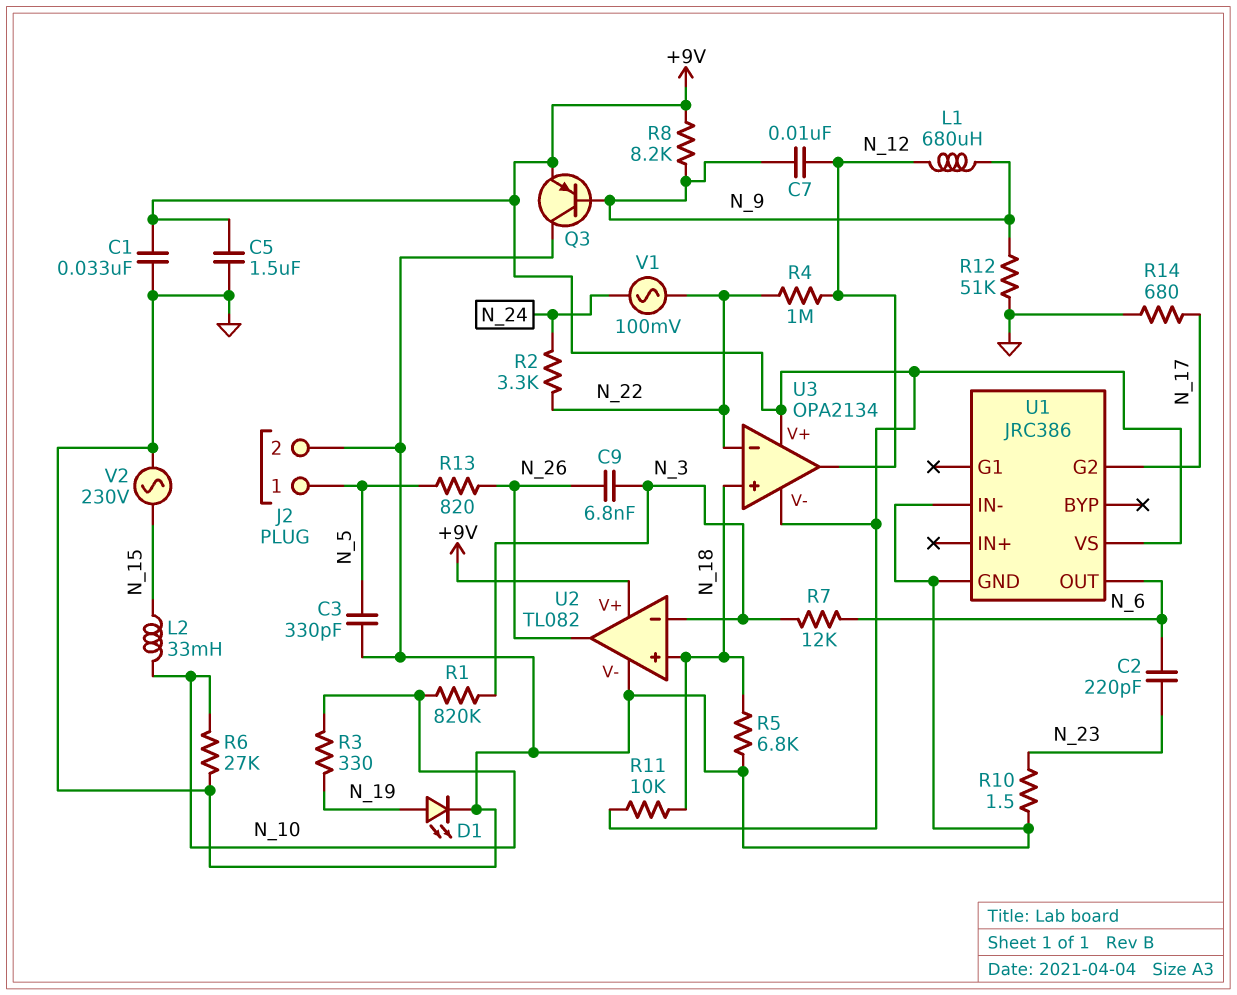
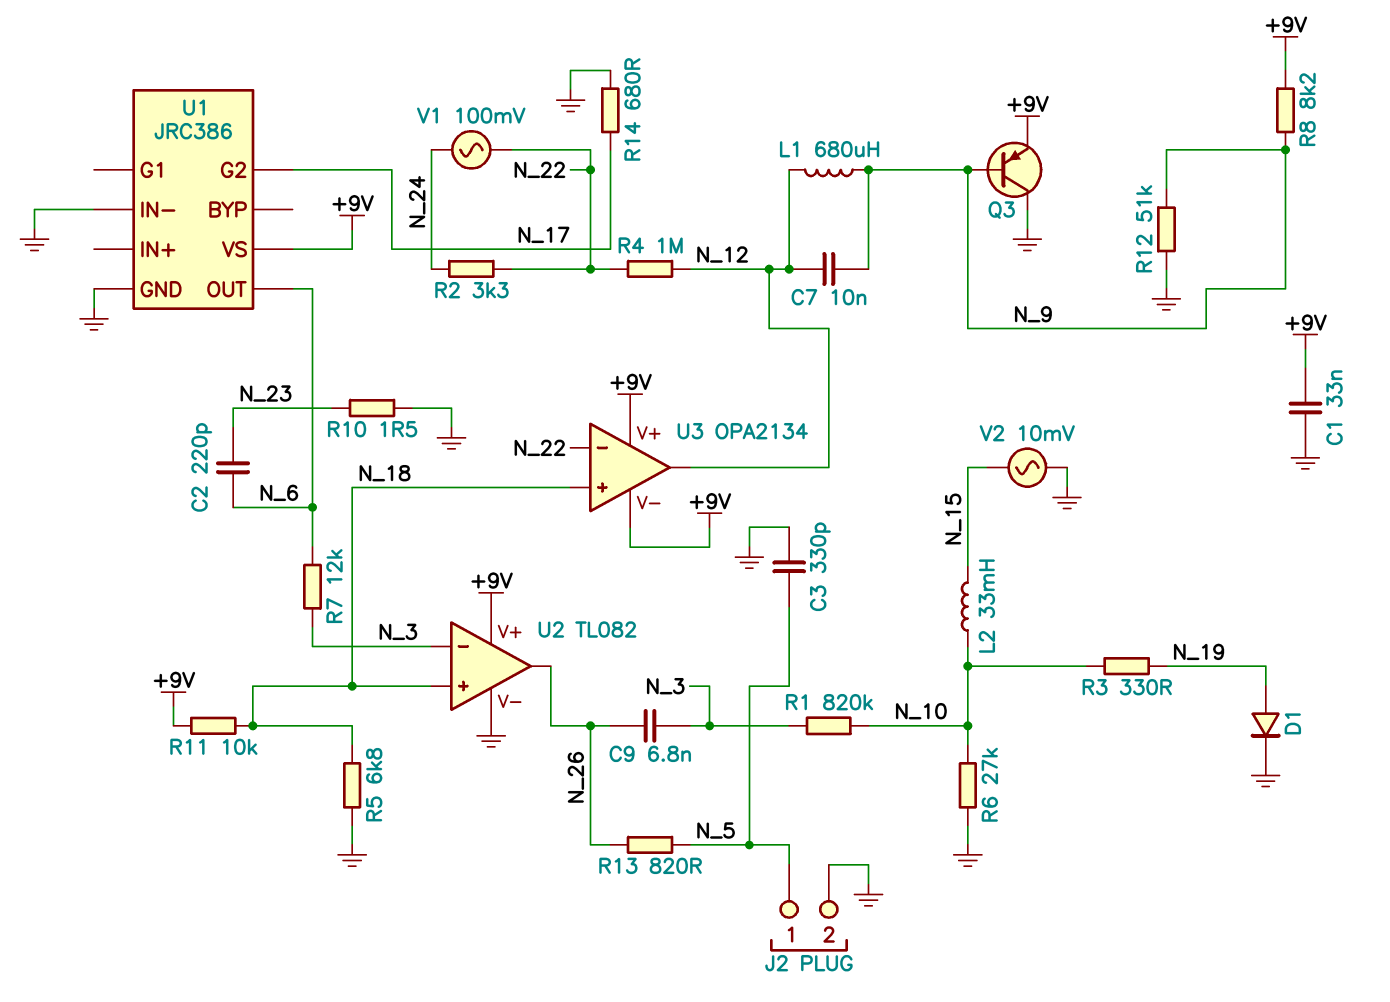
C5: 1.5uF (+9V, GND) -> none
D1: LED (A N_19, K GND) -> diode (A N_19, K GND)
V2: AC 230V (GND, N_15) -> AC 10mV (GND, N_15)

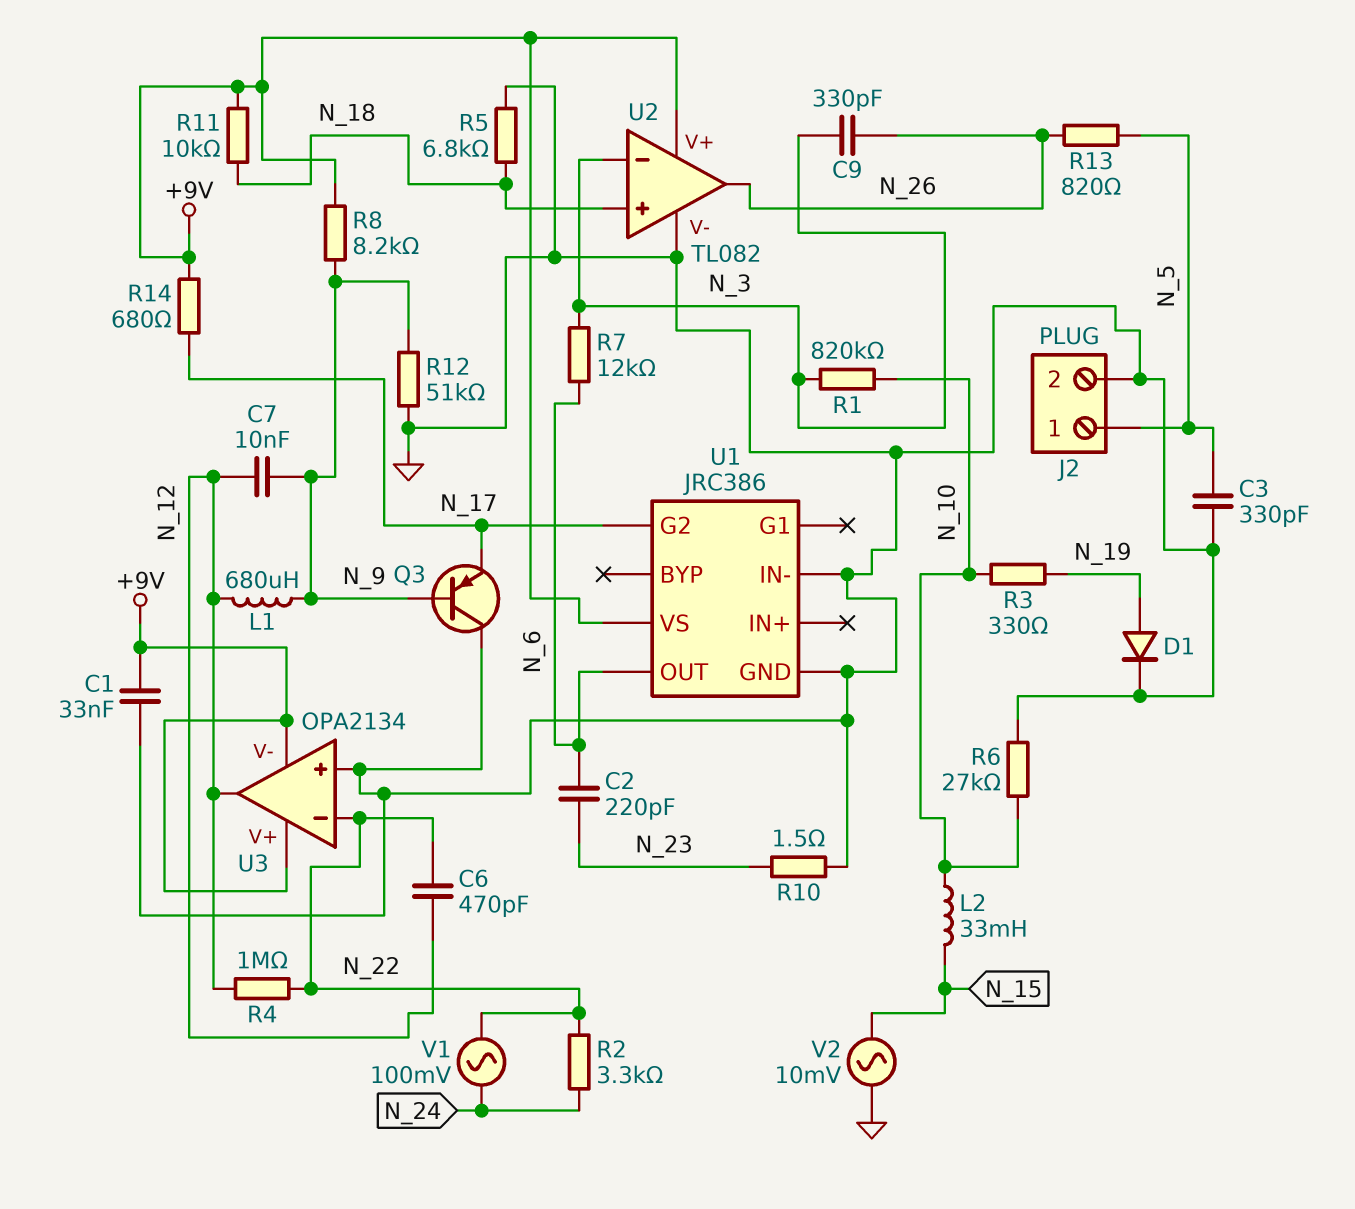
C6: none -> 470pF (N_12, N_22)
C9: 6.8nF (N_3, N_26) -> 330pF (N_3, N_26)
Q3: PNP (B N_9, C GND, E +9V) -> PNP (B N_9, C GND, E N_17)
R14: 680 (GND, N_17) -> 680 (+9V, N_17)
U3 pin in+: N_18 -> GND

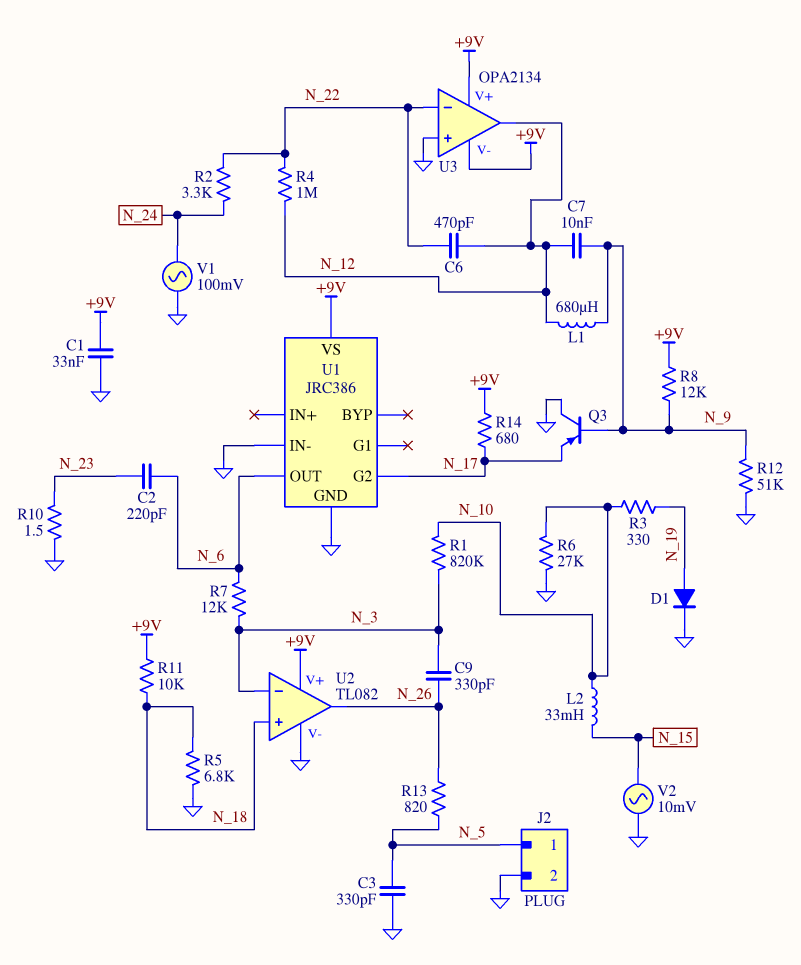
R8: 8.2k (+9V, N_9) -> 12k (+9V, N_9)
V1: AC 100mV (N_22, N_24) -> AC 100mV (GND, N_24)

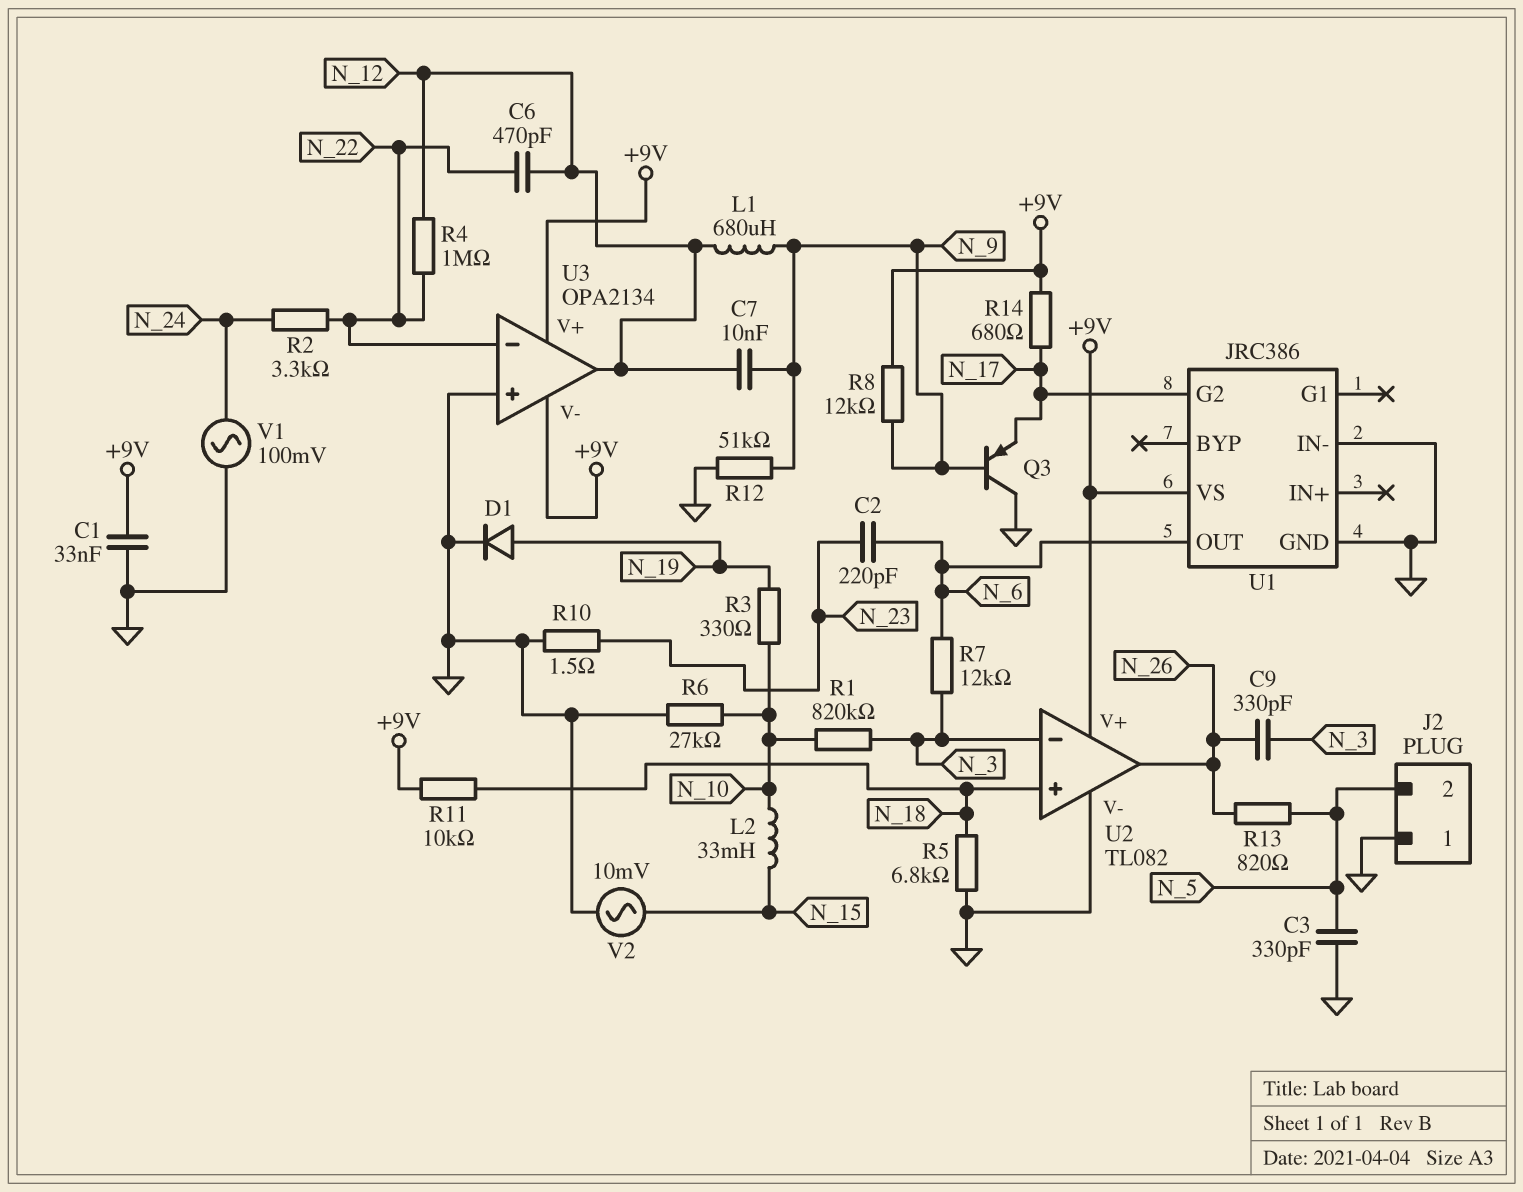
J2 pin 1: N_5 -> GND
J2 pin 2: GND -> N_5

